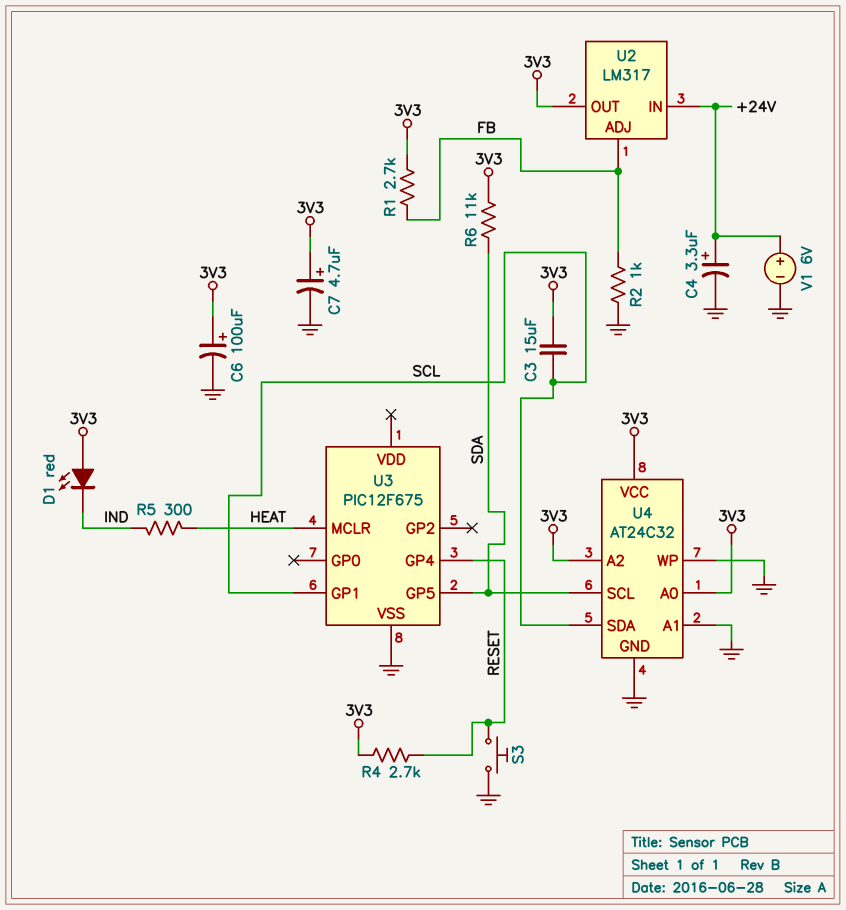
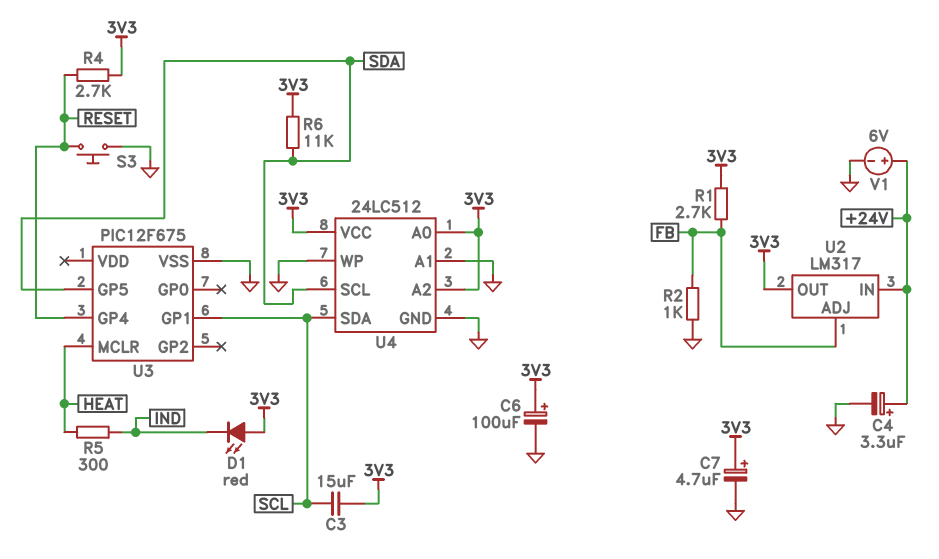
U4: AT24C32 -> 24LC512

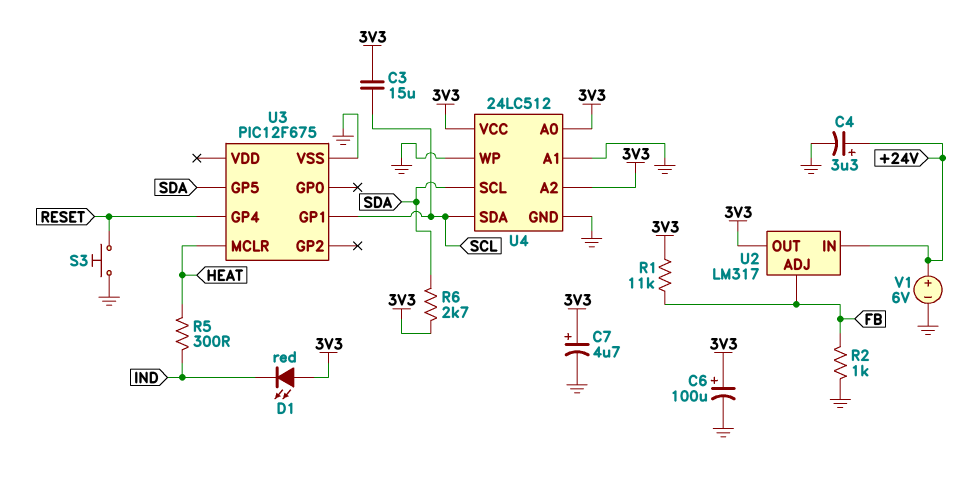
R1: 2.7k (3V3, FB) -> 11k (3V3, FB)
R4: 2.7k (3V3, RESET) -> none
R6: 11k (3V3, SDA) -> 2.7k (3V3, SDA)

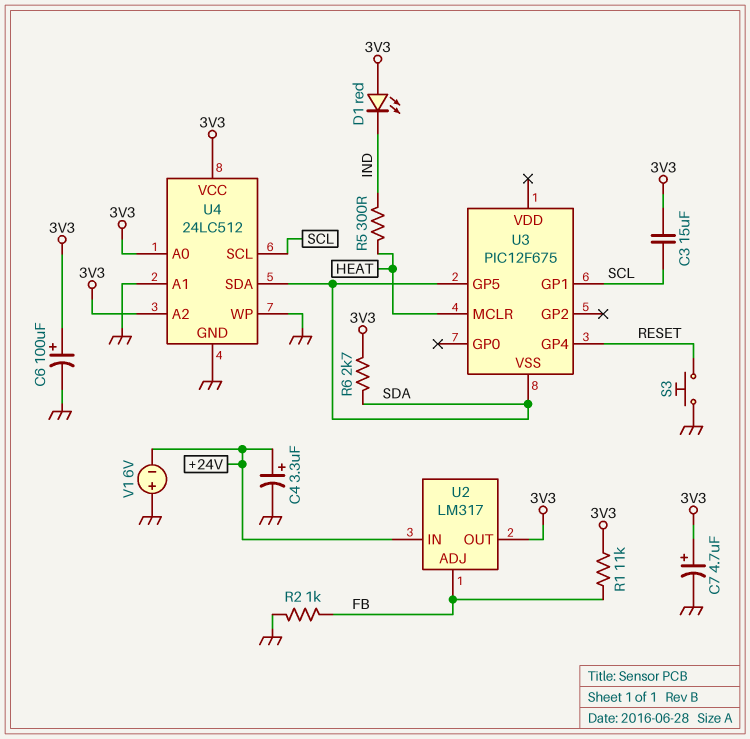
U3 pin VSS: GND -> SDA
U4 pin SCL: SDA -> SCL
U4 pin SDA: SCL -> SDA
V1: 6V (plus +24V, minus GND) -> 6V (plus GND, minus +24V)

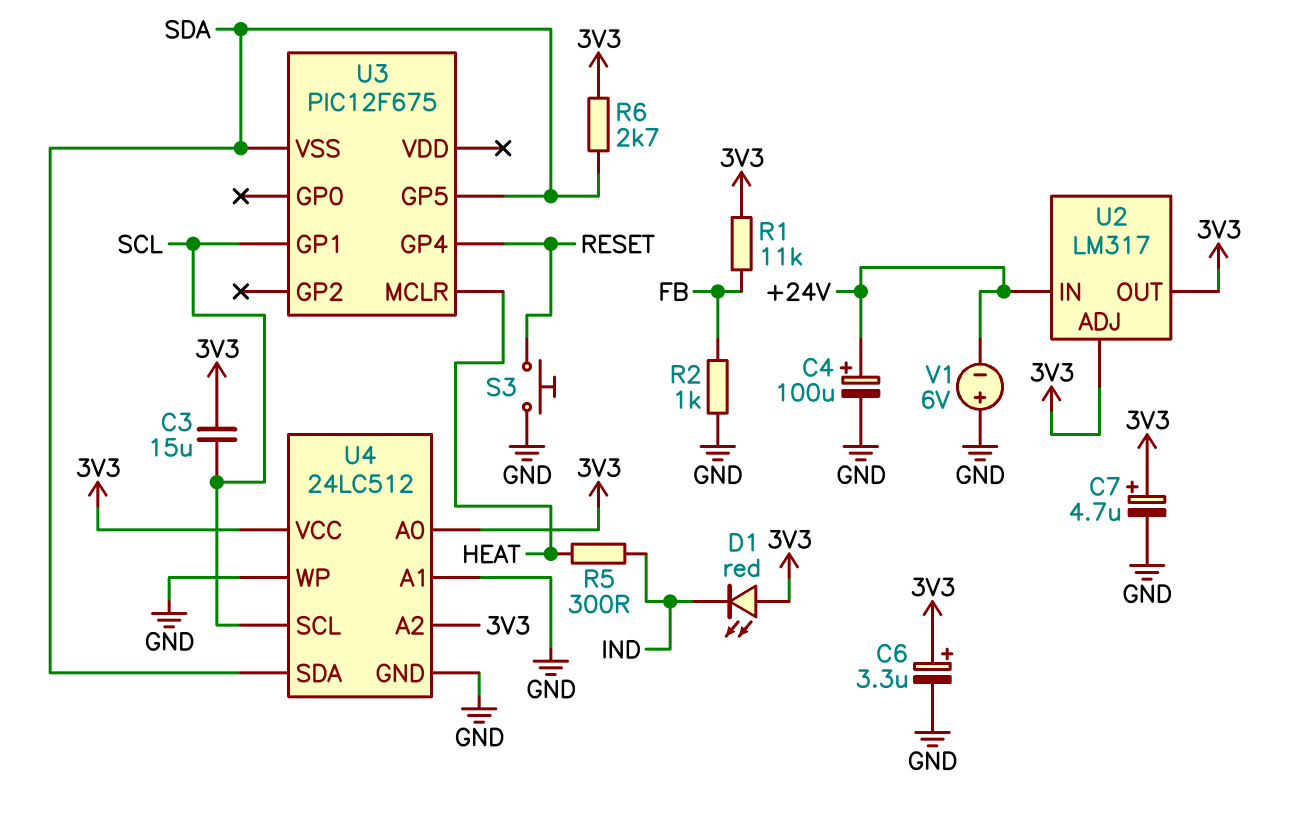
C4: 3.3uF (plus +24V, minus GND) -> 100uF (plus +24V, minus GND)
C6: 100uF (plus 3V3, minus GND) -> 3.3uF (plus 3V3, minus GND)
U2 pin ADJ: FB -> 3V3

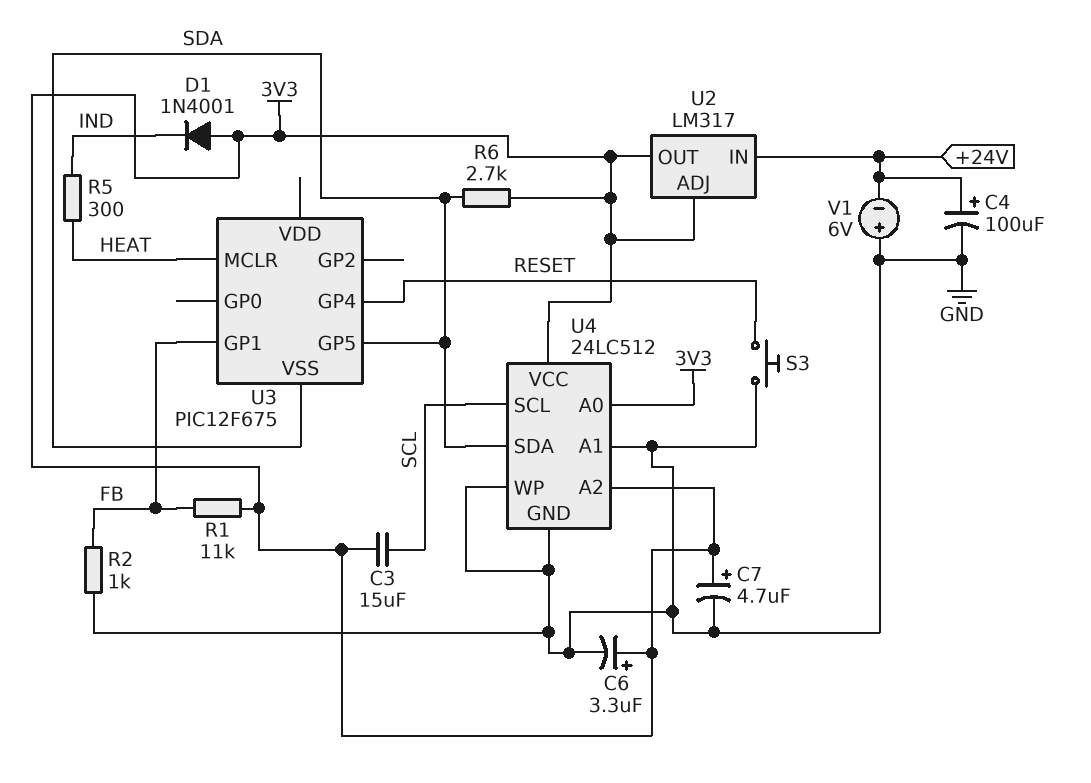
D1: LED red (A 3V3, K IND) -> diode 1N4001 (A 3V3, K IND)
U3 pin GP1: SCL -> FB

